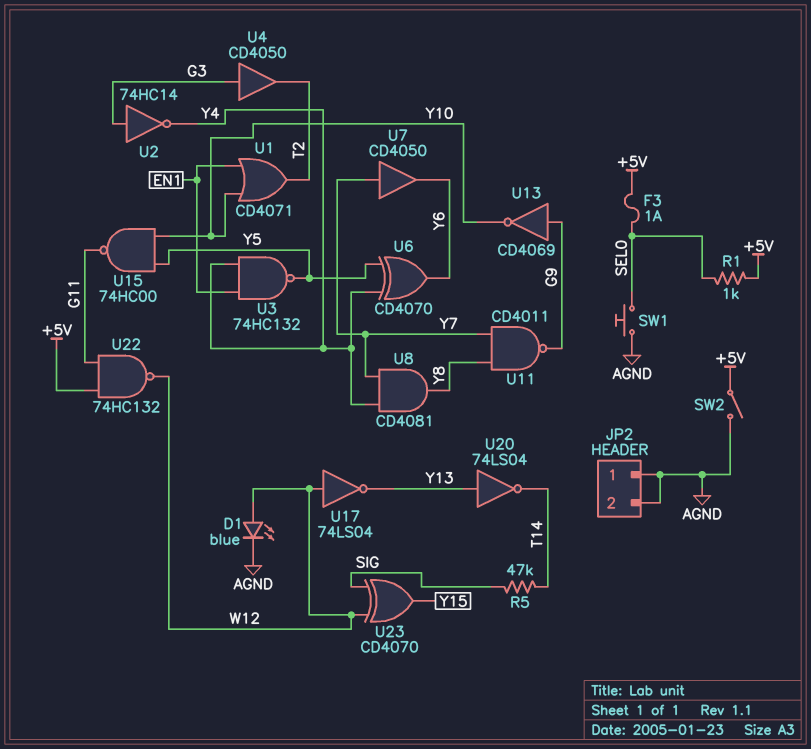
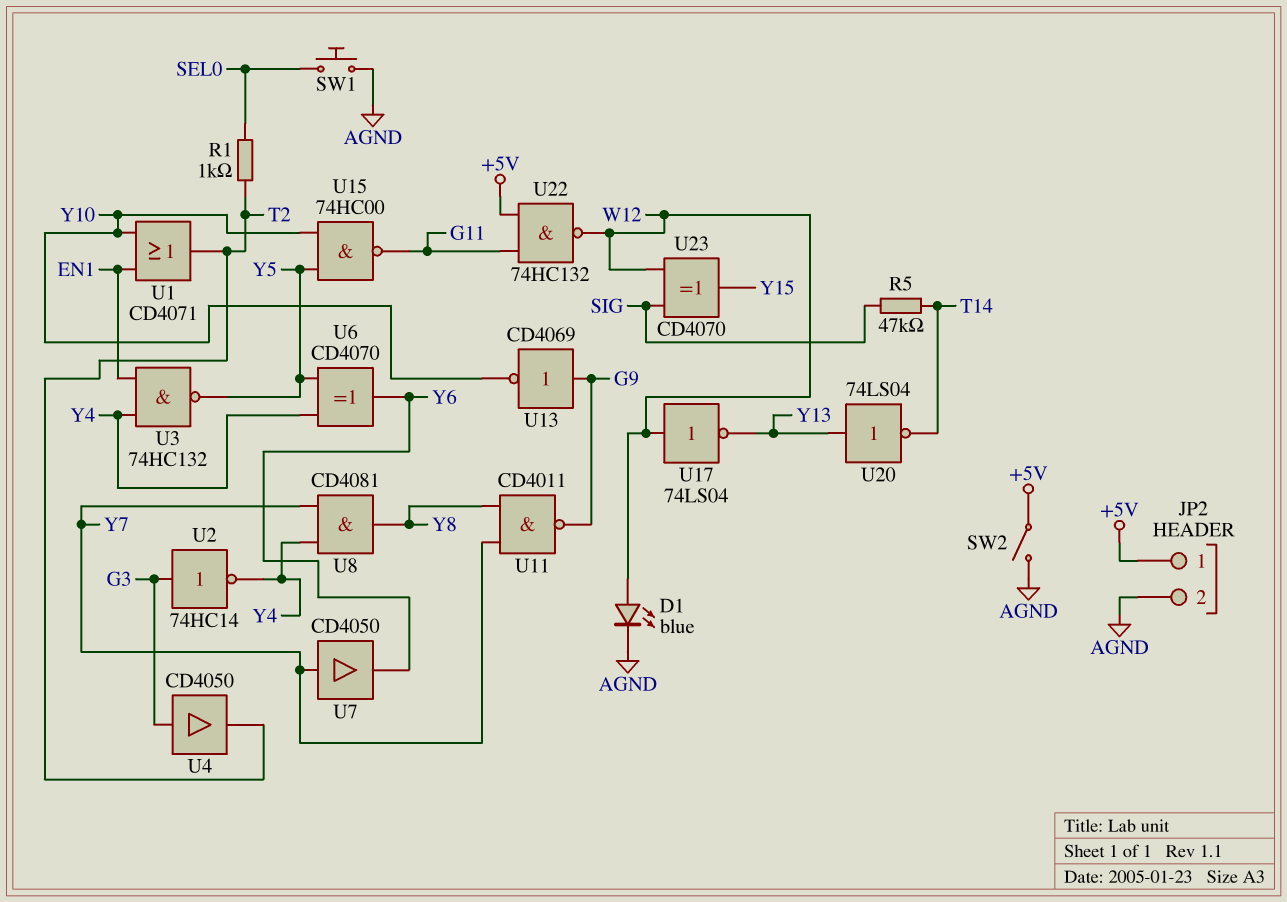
F3: 1A (+5V, SEL0) -> none
JP2 pin 1: AGND -> +5V
R1: 1k (+5V, SEL0) -> 1k (SEL0, T2)

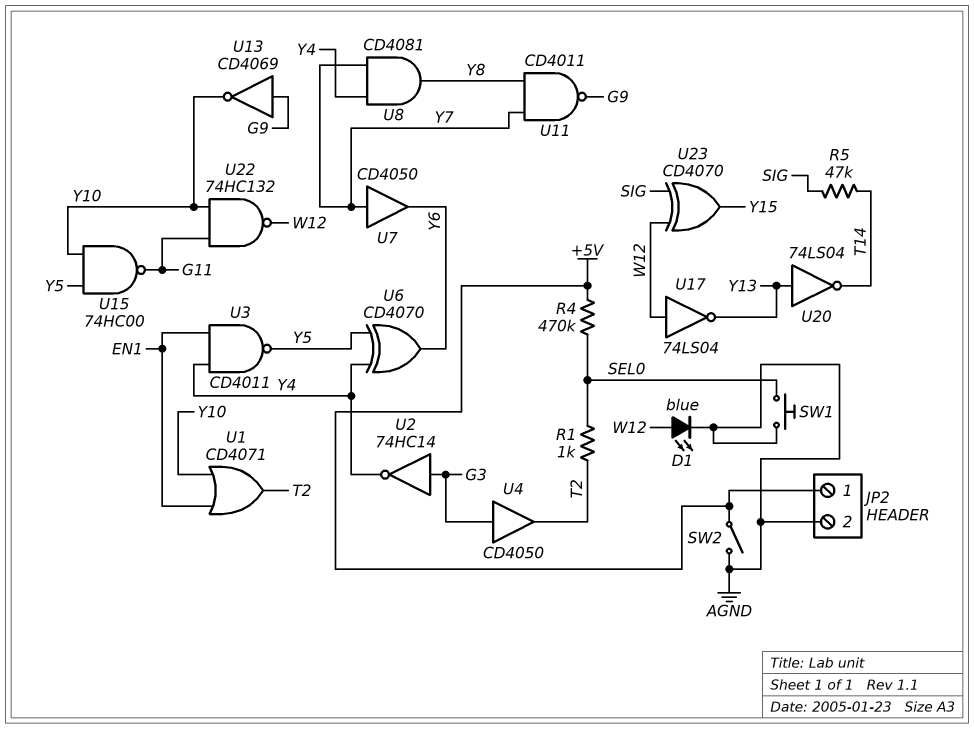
R4: none -> 470k (+5V, SEL0)
U3: NAND 74HC132 (in EN1, in Y4, out Y5) -> NAND CD4011 (in EN1, in Y4, out Y5)
U22: NAND 74HC132 (in +5V, in G11, out W12) -> NAND 74HC132 (in G11, in Y10, out W12)

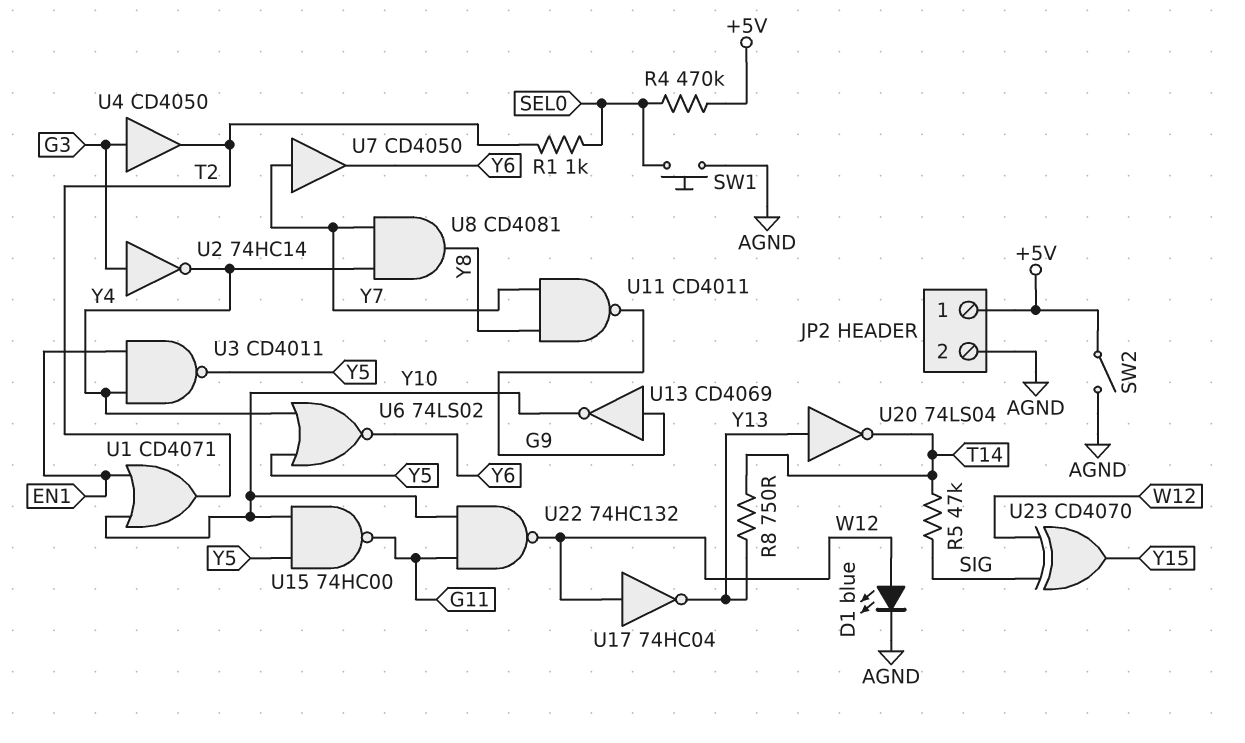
R8: none -> 750 (T14, Y13)
U6: XOR CD4070 (in Y4, in Y5, out Y6) -> NOR 74LS02 (in Y4, in Y5, out Y6)
U17: NOT 74LS04 (in W12, out Y13) -> NOT 74HC04 (in W12, out Y13)

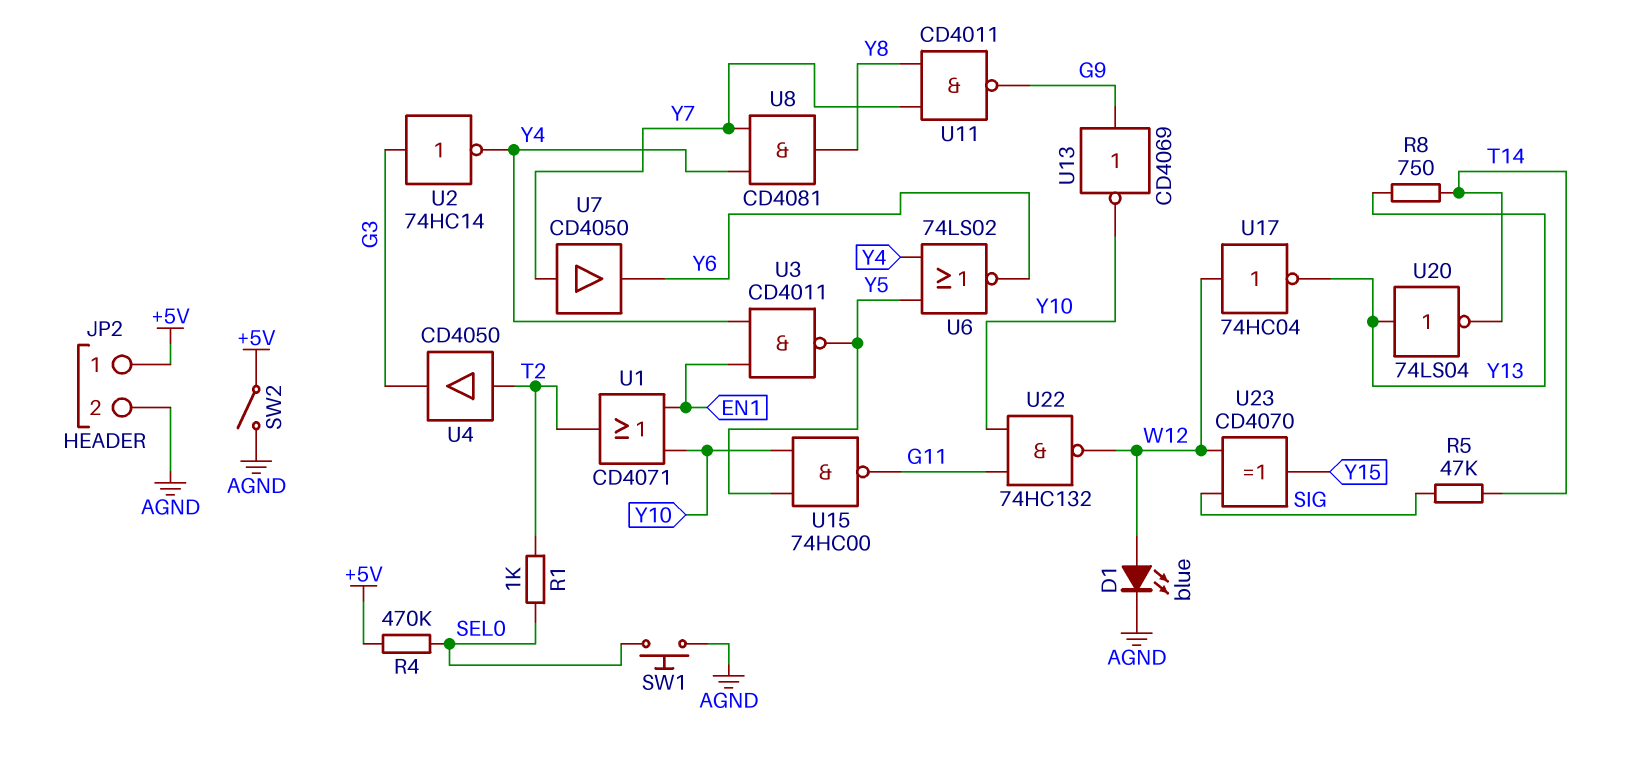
U4: buffer CD4050 (in G3, out T2) -> buffer CD4050 (in T2, out G3)

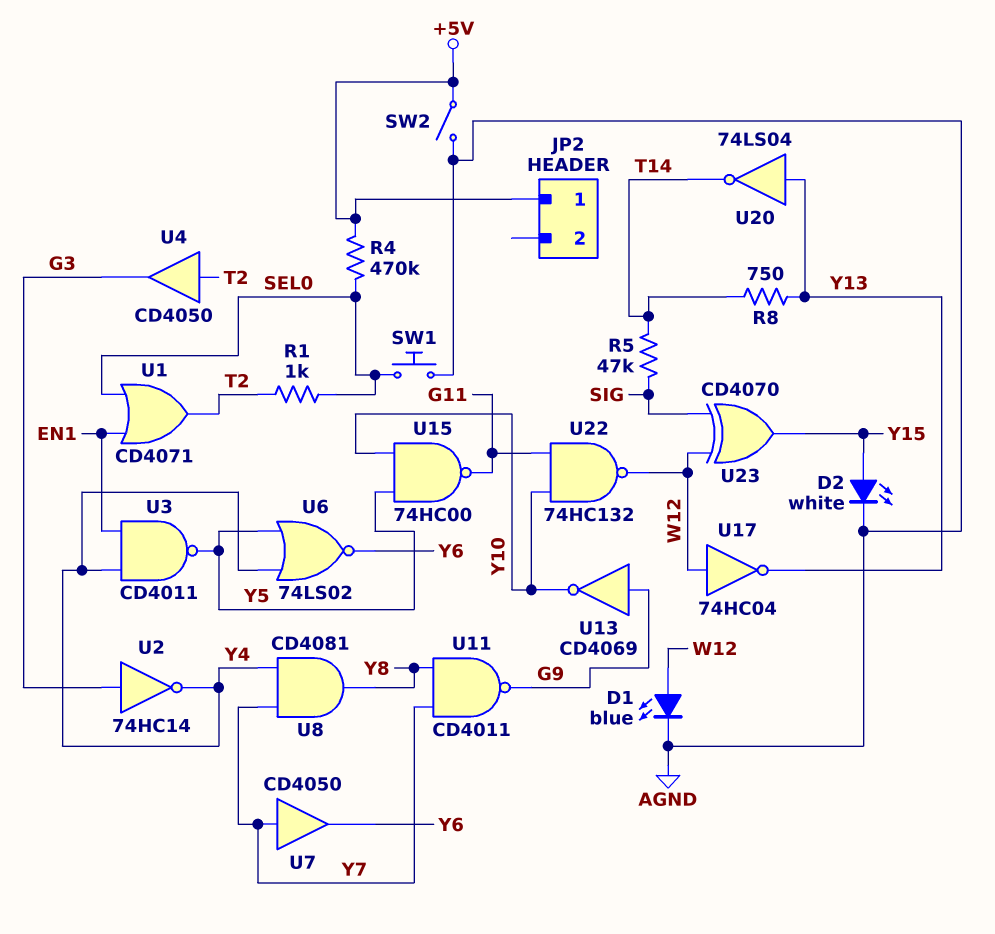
D2: none -> LED white (A Y15, K AGND)
JP2 pin 2: AGND -> none
U1: OR CD4071 (in EN1, in Y10, out T2) -> OR CD4071 (in EN1, in SEL0, out T2)

